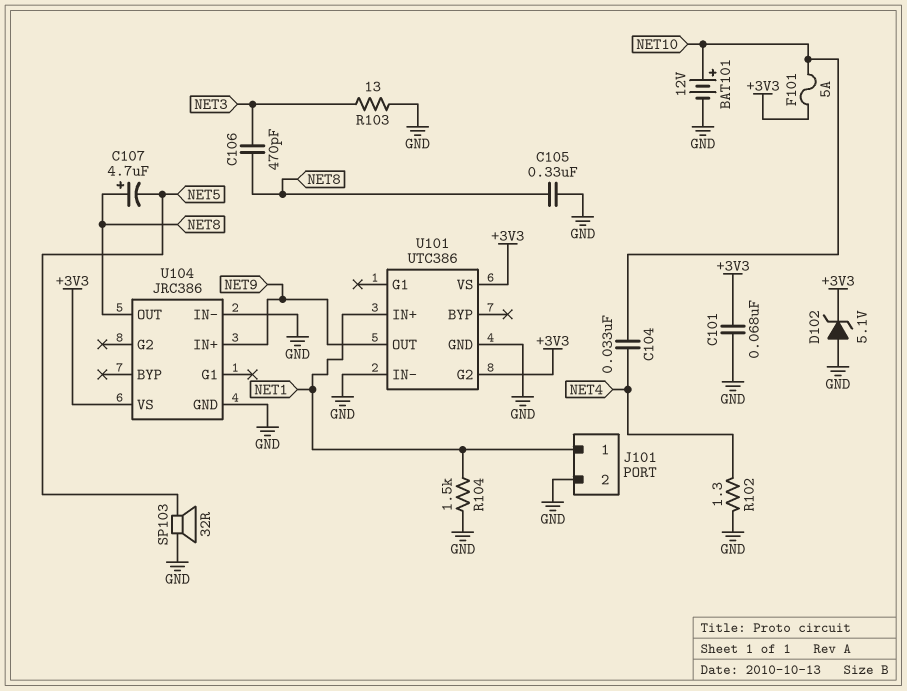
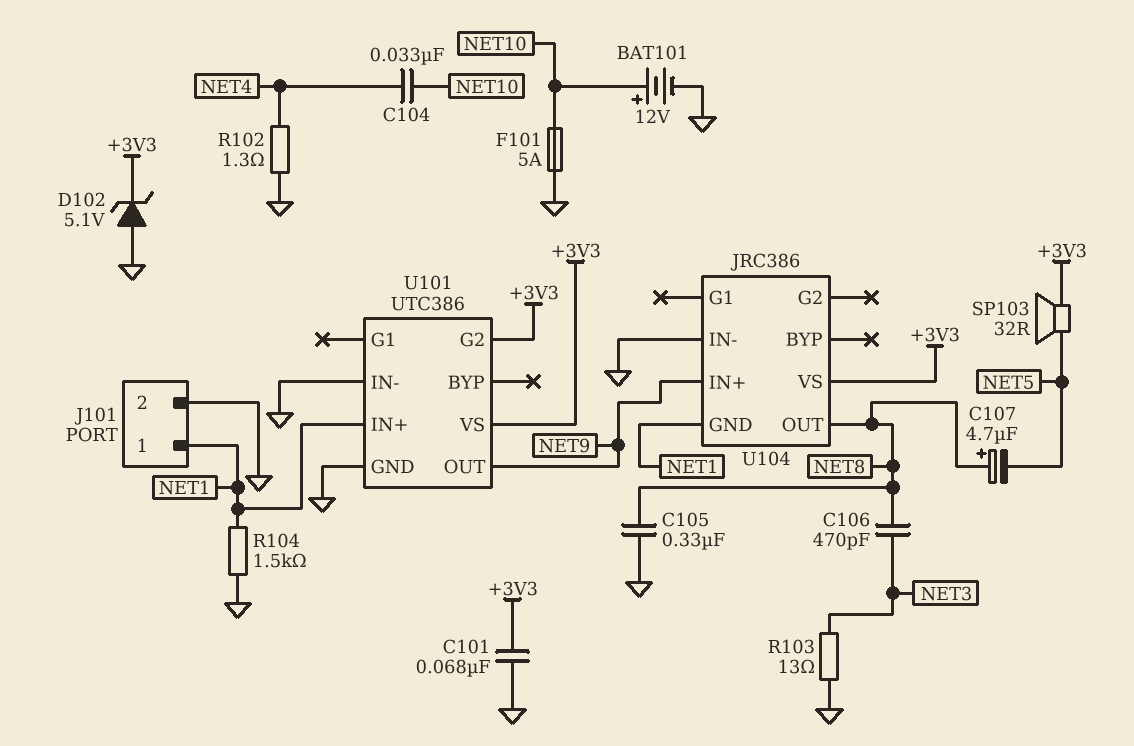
F101: 5A (+3V3, NET10) -> 5A (GND, NET10)
SP103: speaker 32R (GND, NET5) -> speaker 32R (+3V3, NET5)
U104 pin GND: GND -> NET1

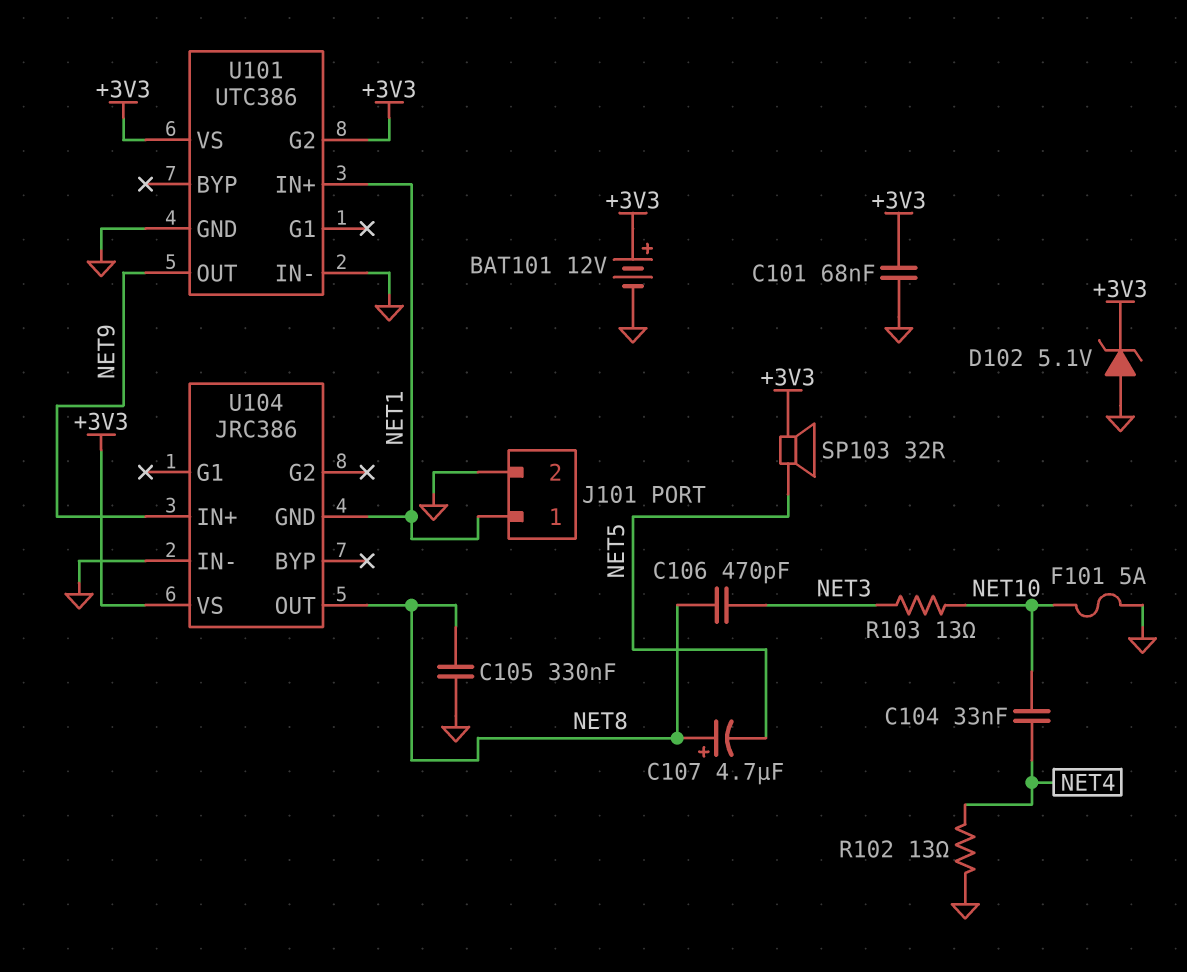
BAT101: 12V (plus NET10, minus GND) -> 12V (plus +3V3, minus GND)
R102: 1.3 (GND, NET4) -> 13 (GND, NET4)
R103: 13 (GND, NET3) -> 13 (NET3, NET10)
R104: 1.5k (GND, NET1) -> none

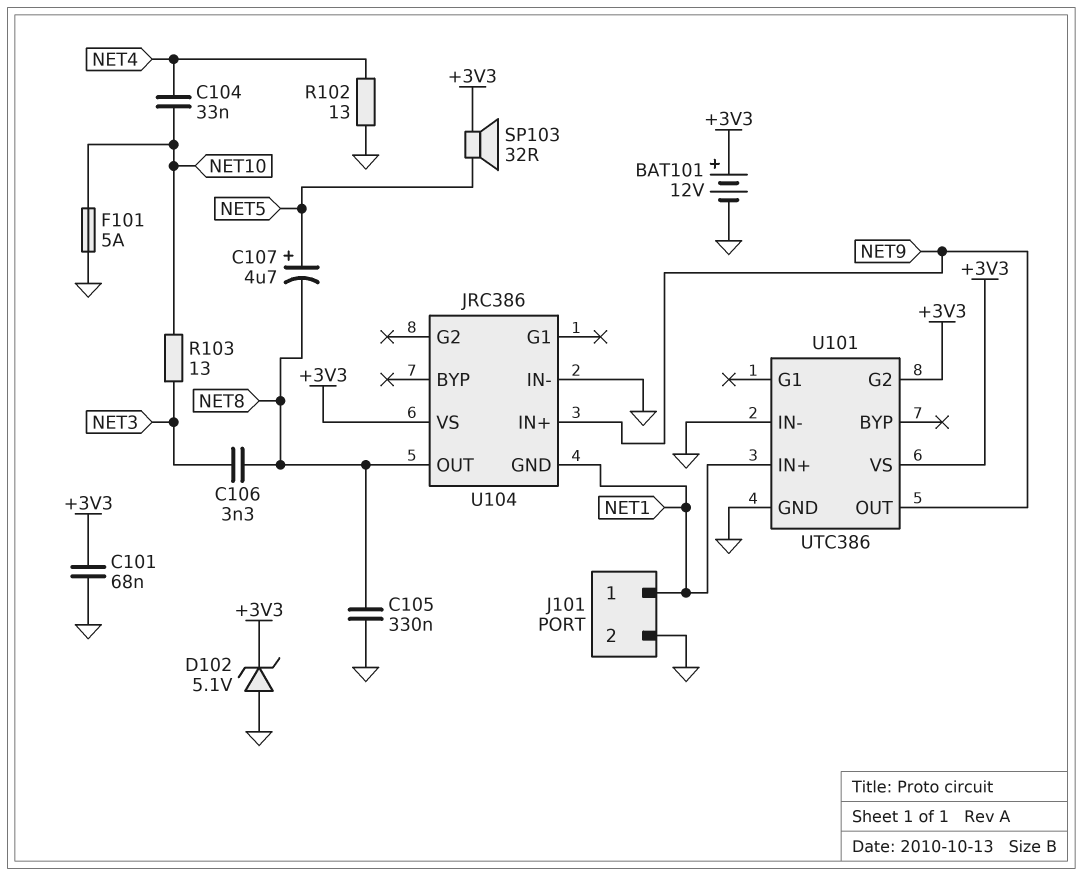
C106: 470pF (NET3, NET8) -> 3.3nF (NET3, NET8)
C107: 4.7uF (plus NET8, minus NET5) -> 4.7uF (plus NET5, minus NET8)

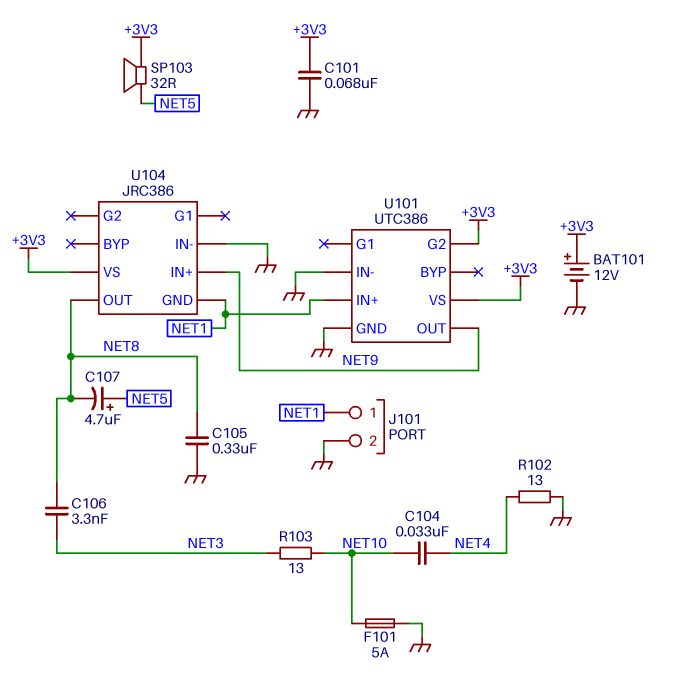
D102: zener 5.1V (A GND, K +3V3) -> none

